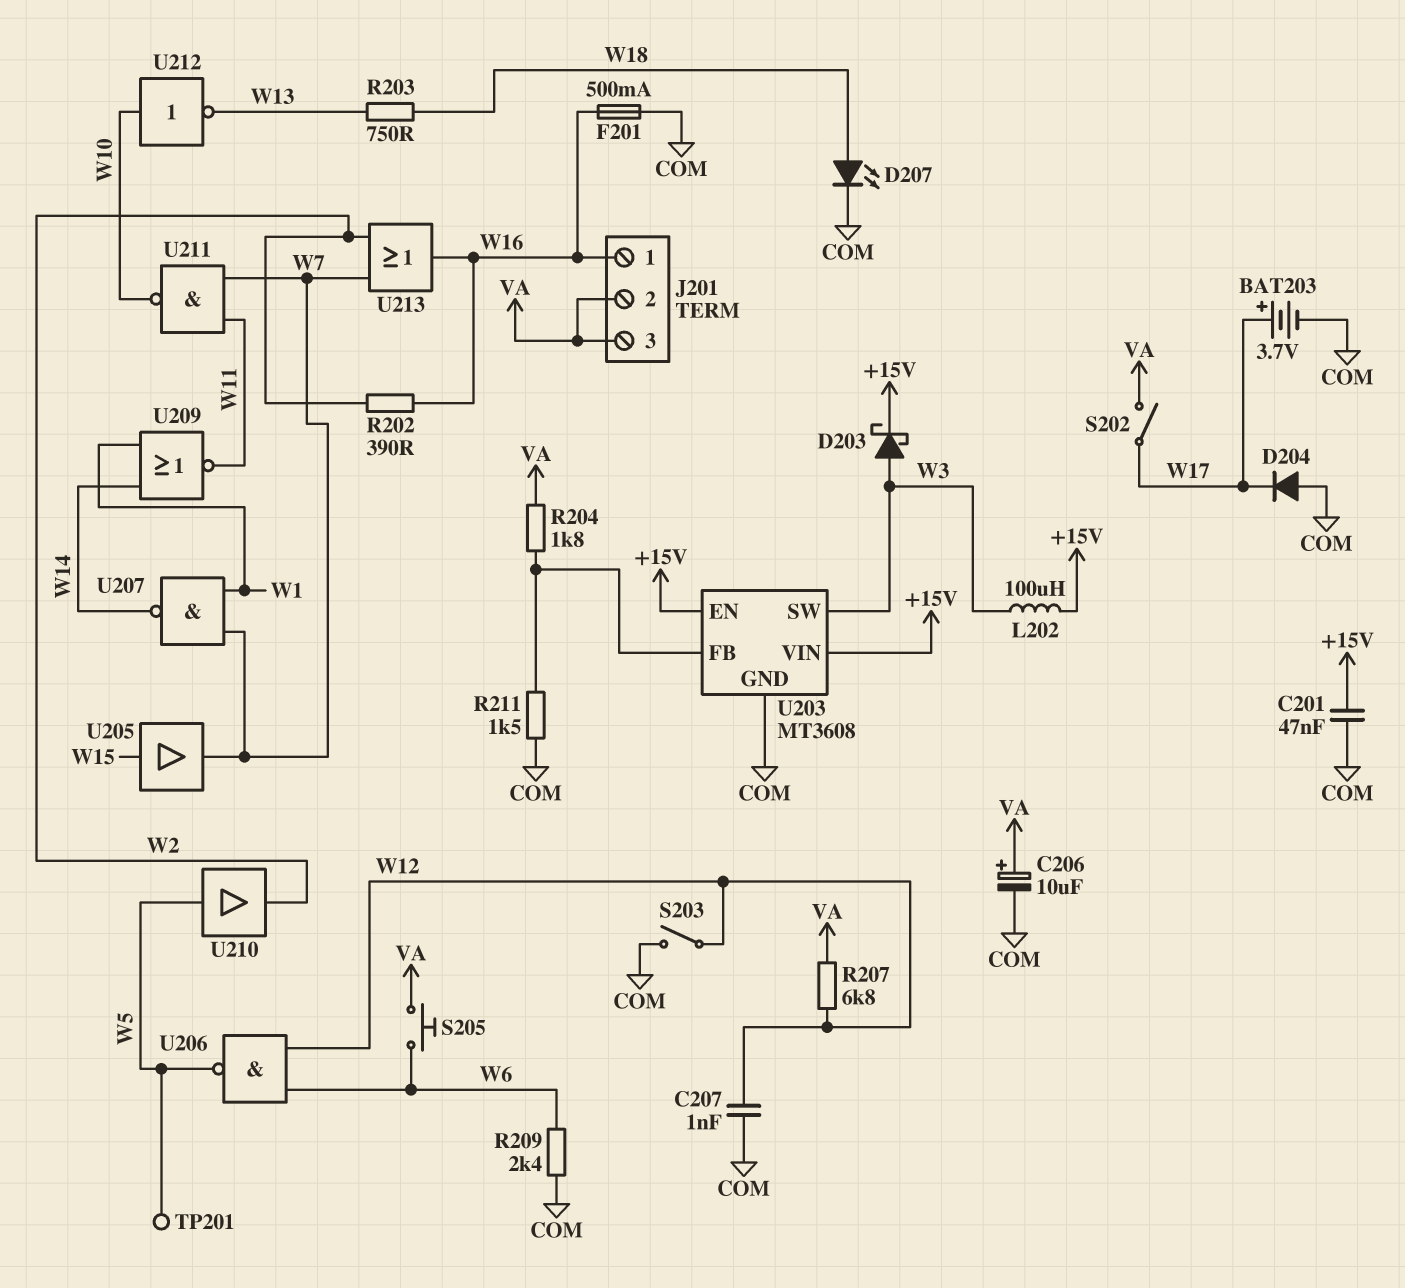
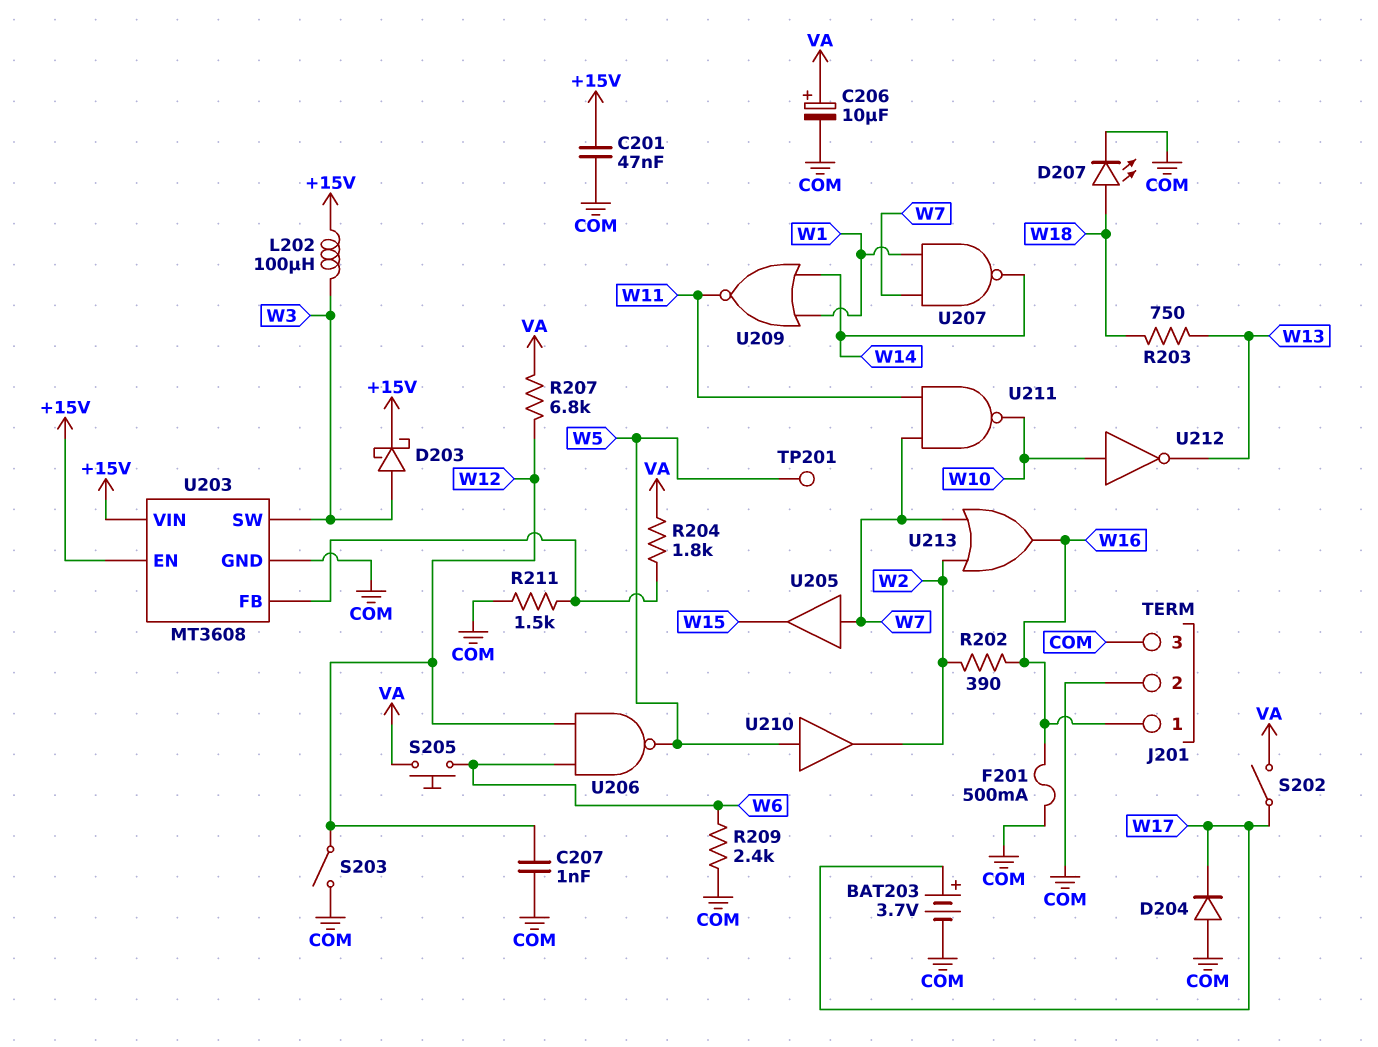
J201 pin 2: VA -> COM
J201 pin 3: VA -> COM
U205: buffer (in W15, out W7) -> buffer (in W7, out W15)

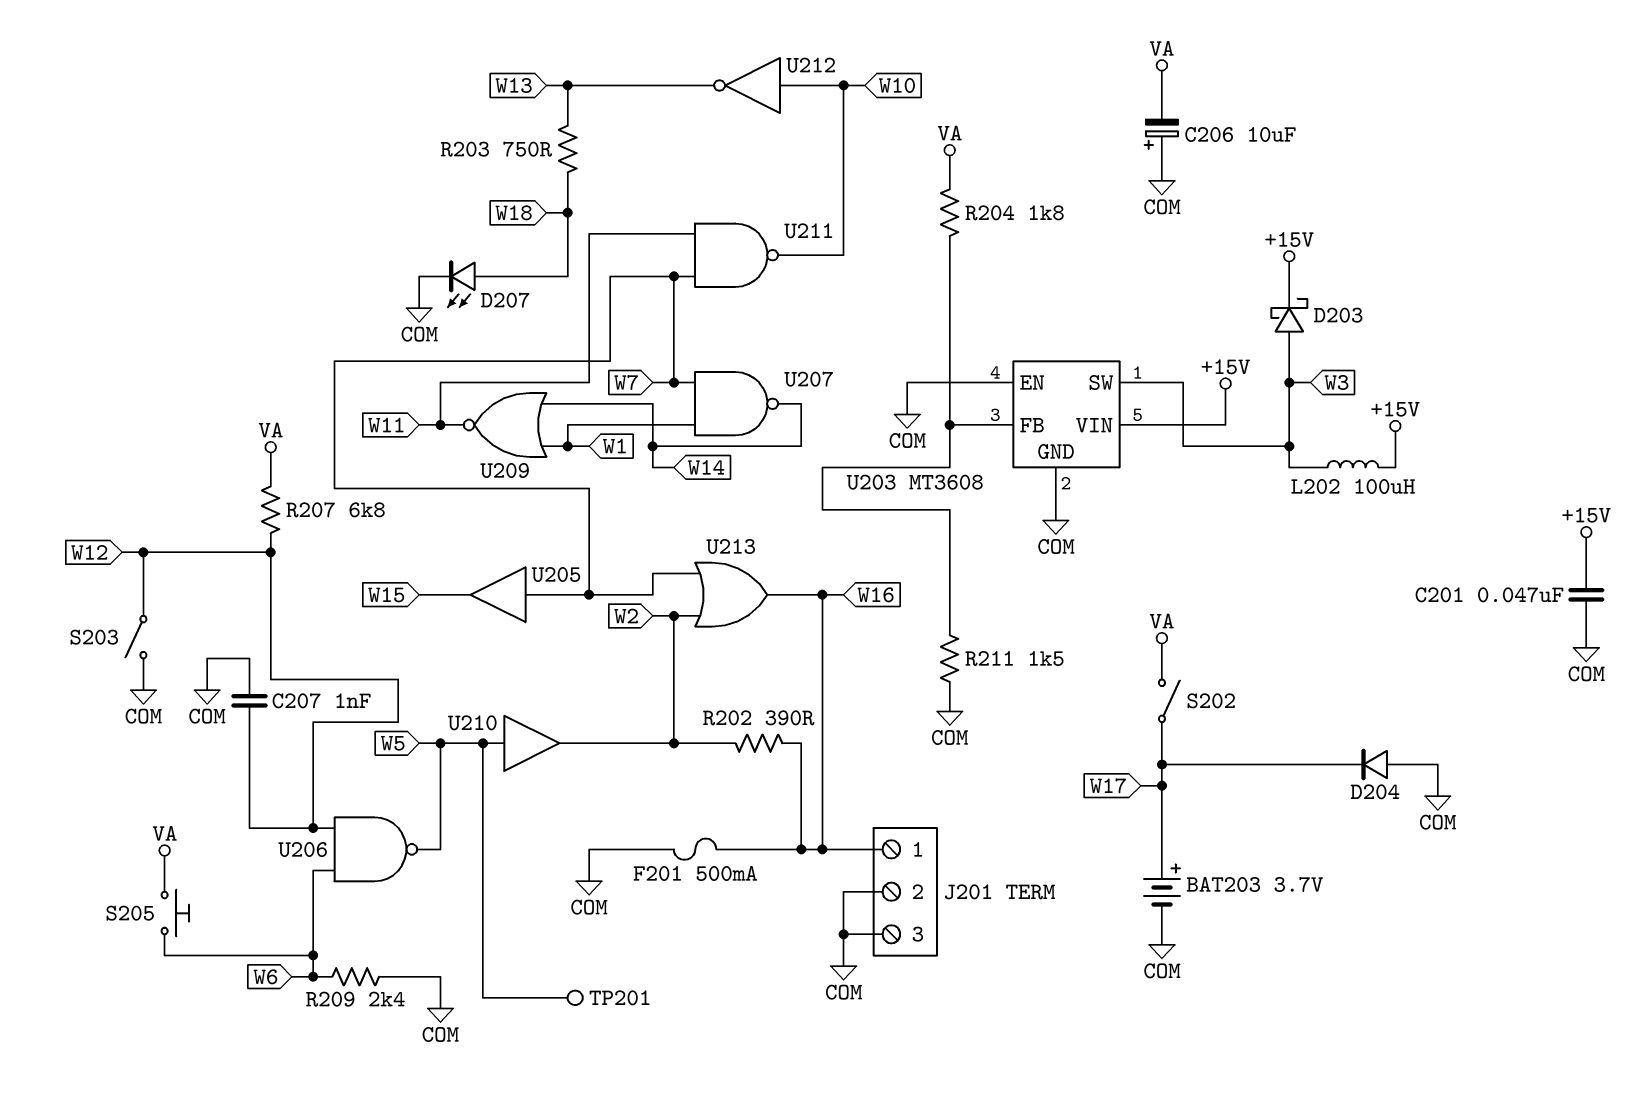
C206: 10uF (plus VA, minus COM) -> 10uF (plus COM, minus VA)
U203 pin EN: +15V -> COM

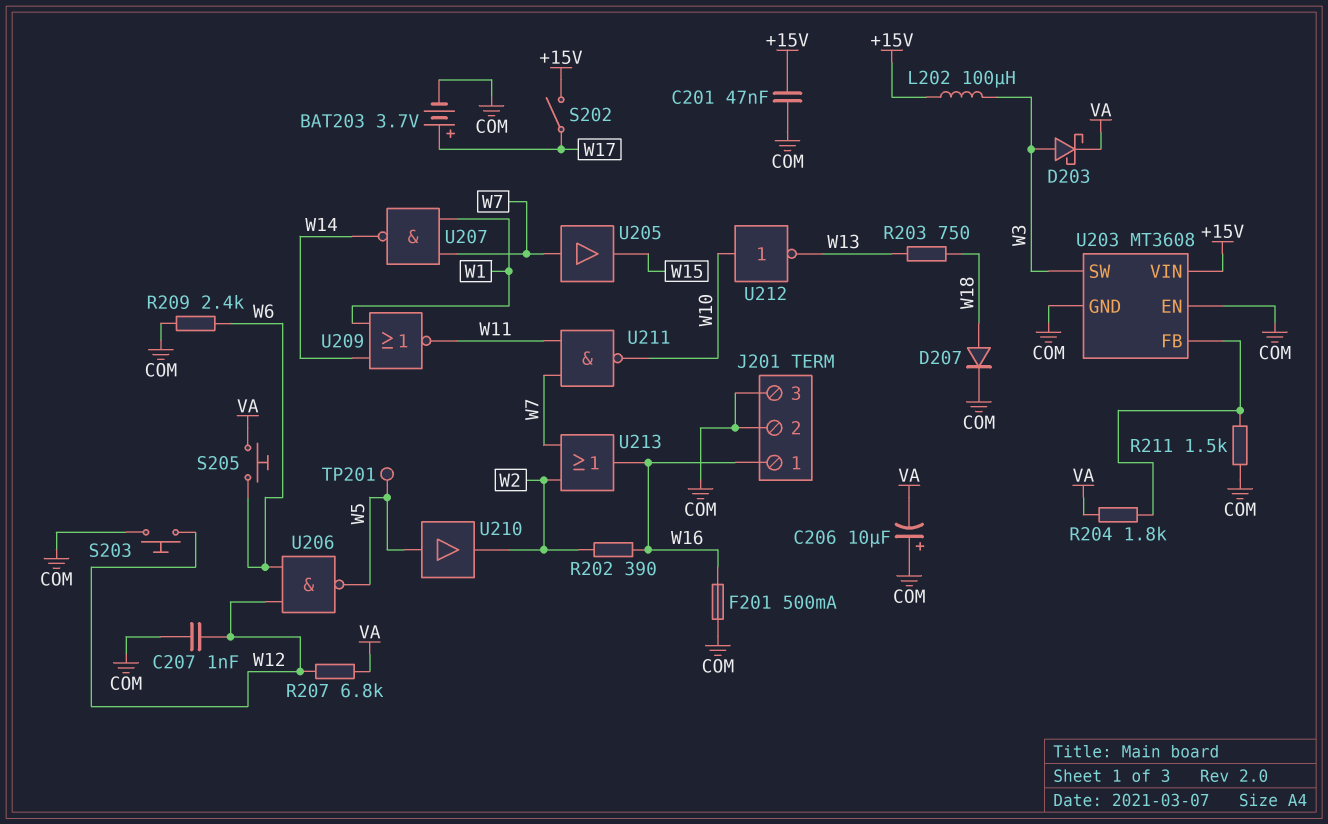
D203: schottky (A W3, K +15V) -> schottky (A W3, K VA)
D204: diode (A COM, K W17) -> none
D207: LED (A W18, K COM) -> diode (A W18, K COM)
S202: switch (VA, W17) -> switch (+15V, W17)
S203: switch (COM, W12) -> button (COM, W12)

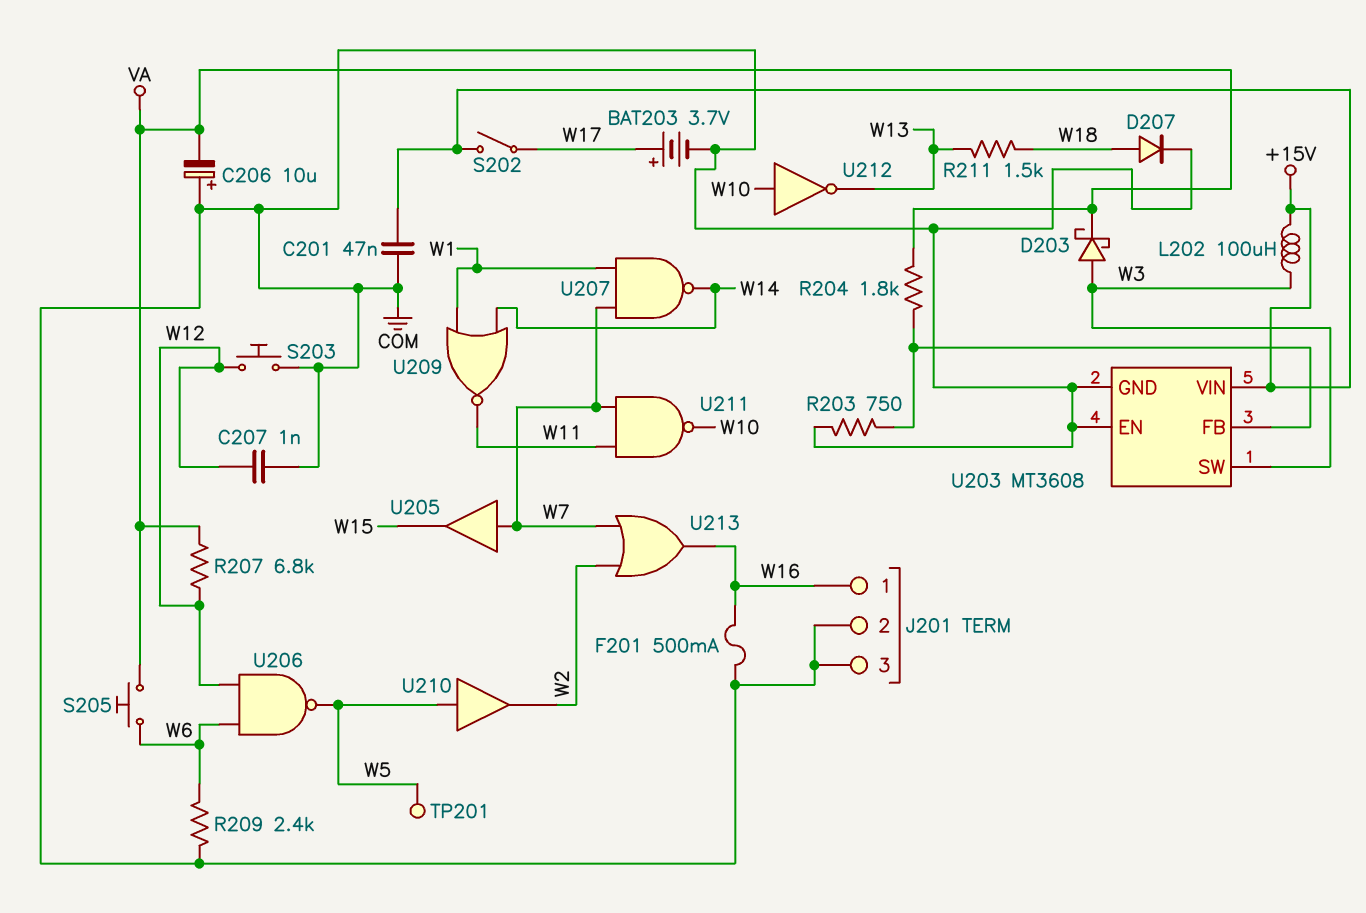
R202: 390 (W2, W16) -> none
R203: 750 (W13, W18) -> 750 (COM, U203/FB)
R211: 1.5k (COM, U203/FB) -> 1.5k (W13, W18)

